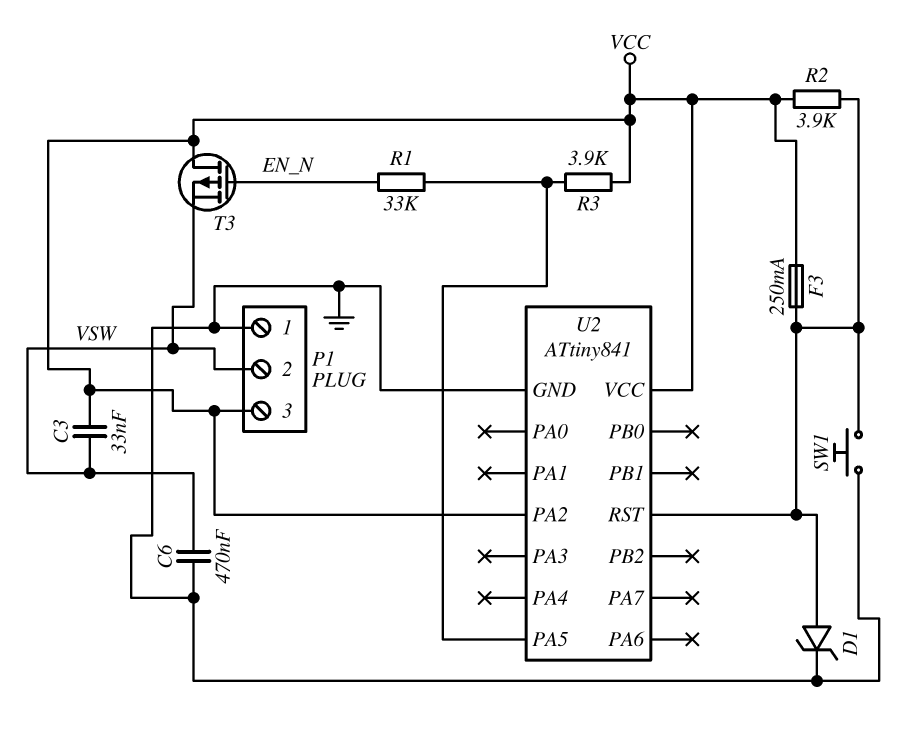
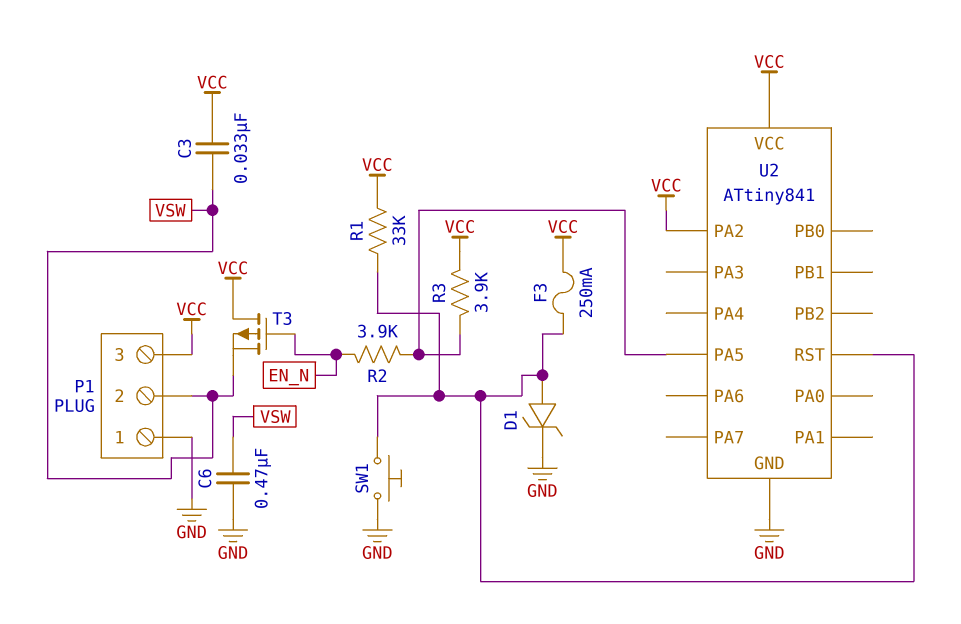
R1: 33k (EN_N, U2/PA5) -> 33k (U2/RST, VCC)
R2: 3.9k (U2/RST, VCC) -> 3.9k (EN_N, U2/PA5)

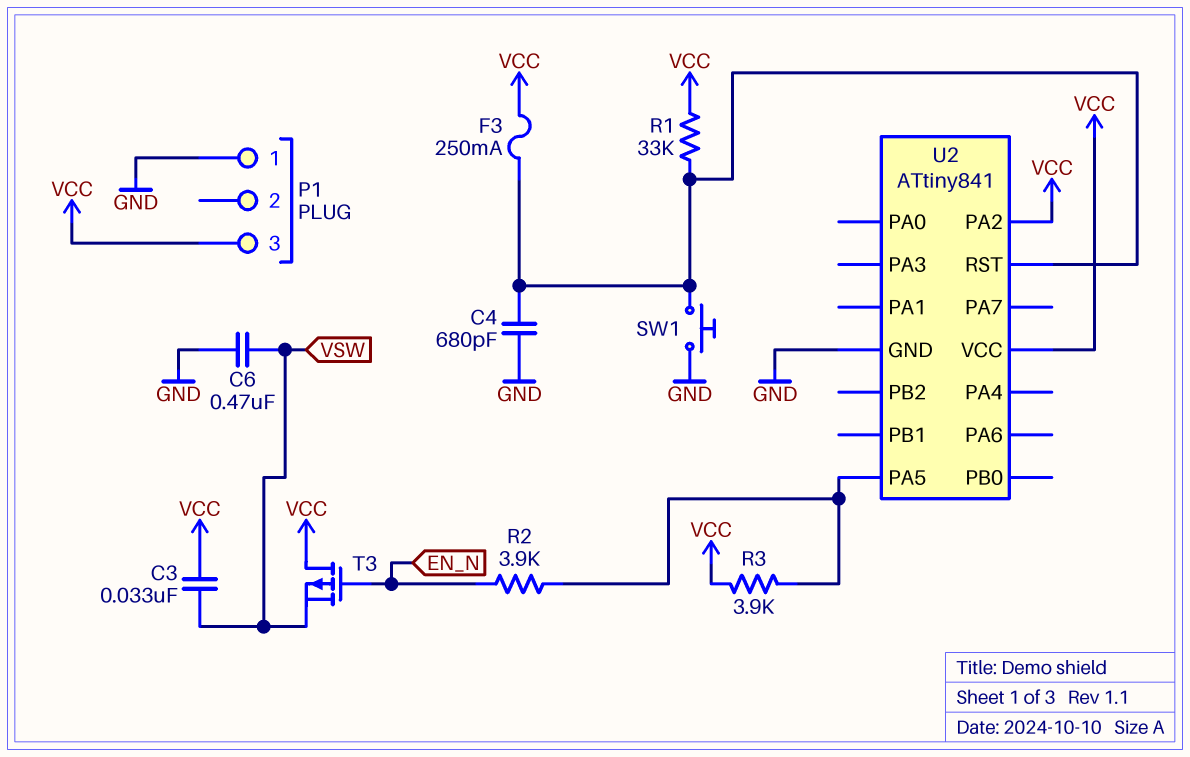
C4: none -> 680pF (GND, U2/RST)
D1: zener (A U2/RST, K GND) -> none
P1 pin 2: VSW -> none

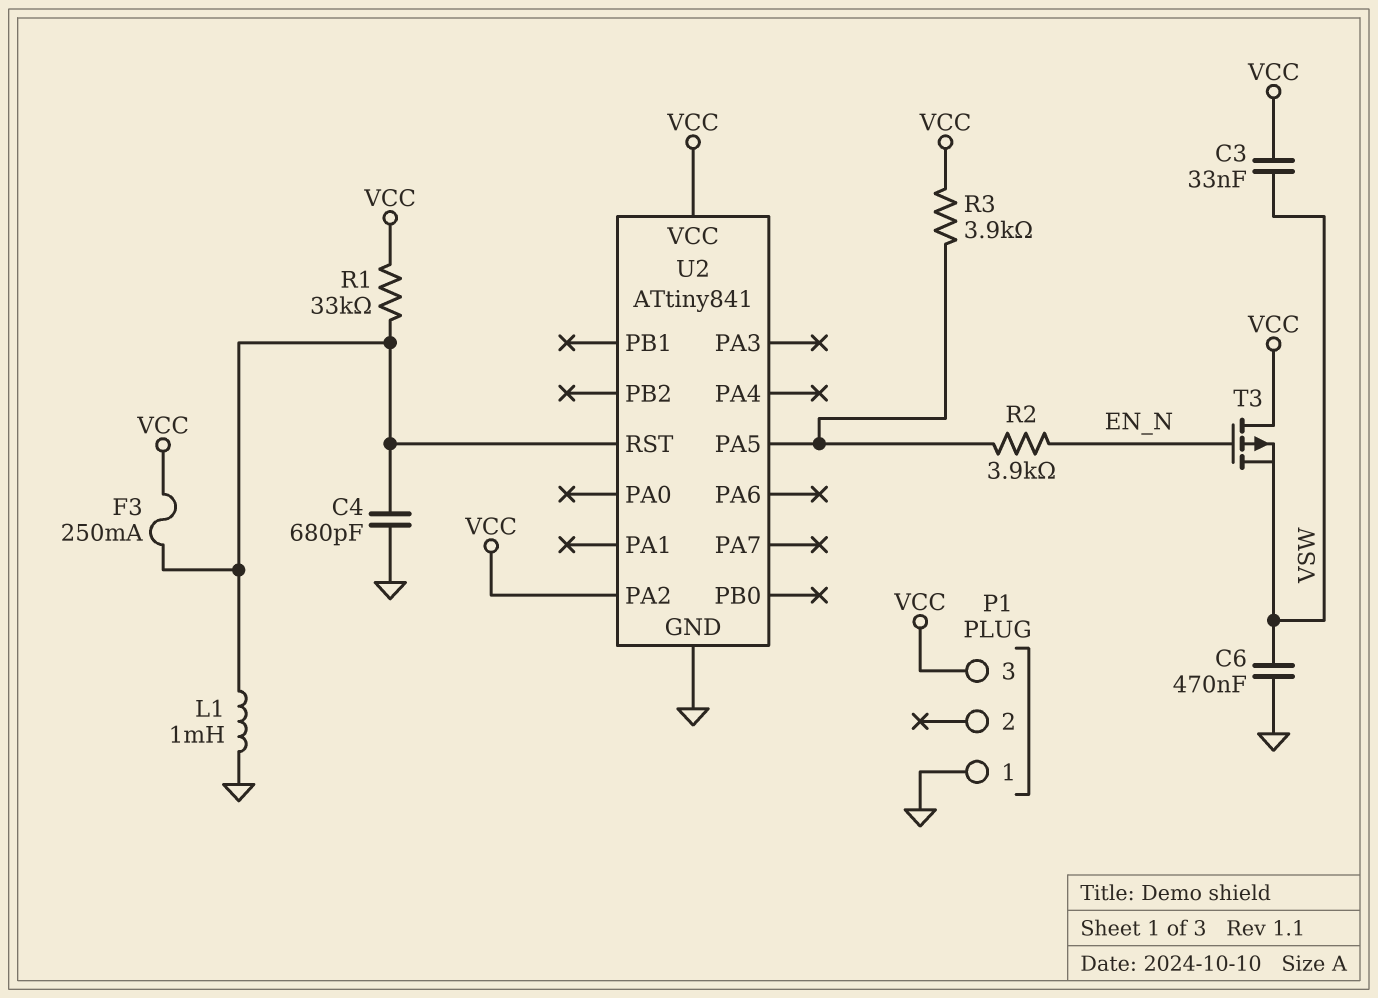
L1: none -> 1mH (GND, U2/RST)
SW1: button (GND, U2/RST) -> none

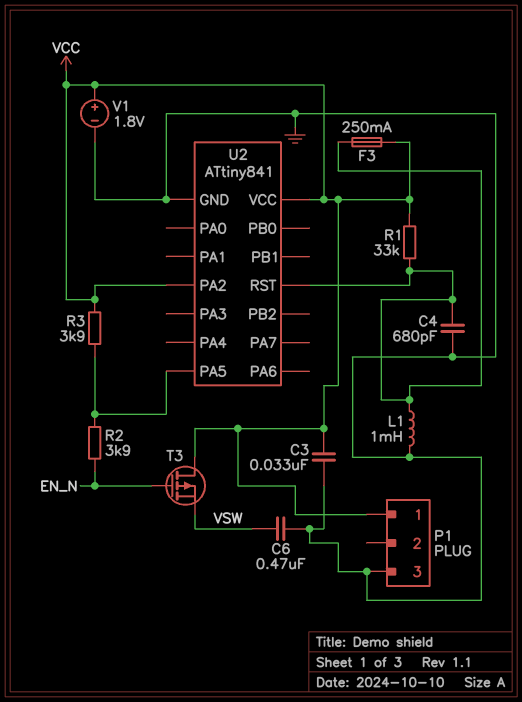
C3: 33nF (VCC, VSW) -> 33nF (GND, VCC)
P1 pin 1: GND -> VCC
P1 pin 3: VCC -> GND
V1: none -> 1.8V (plus VCC, minus GND)

